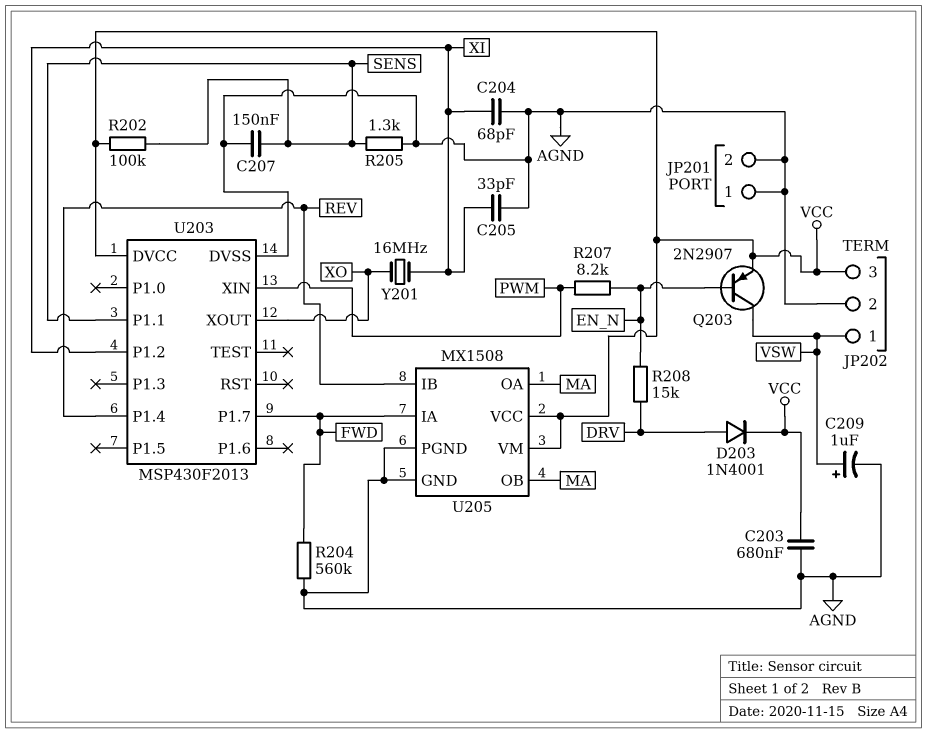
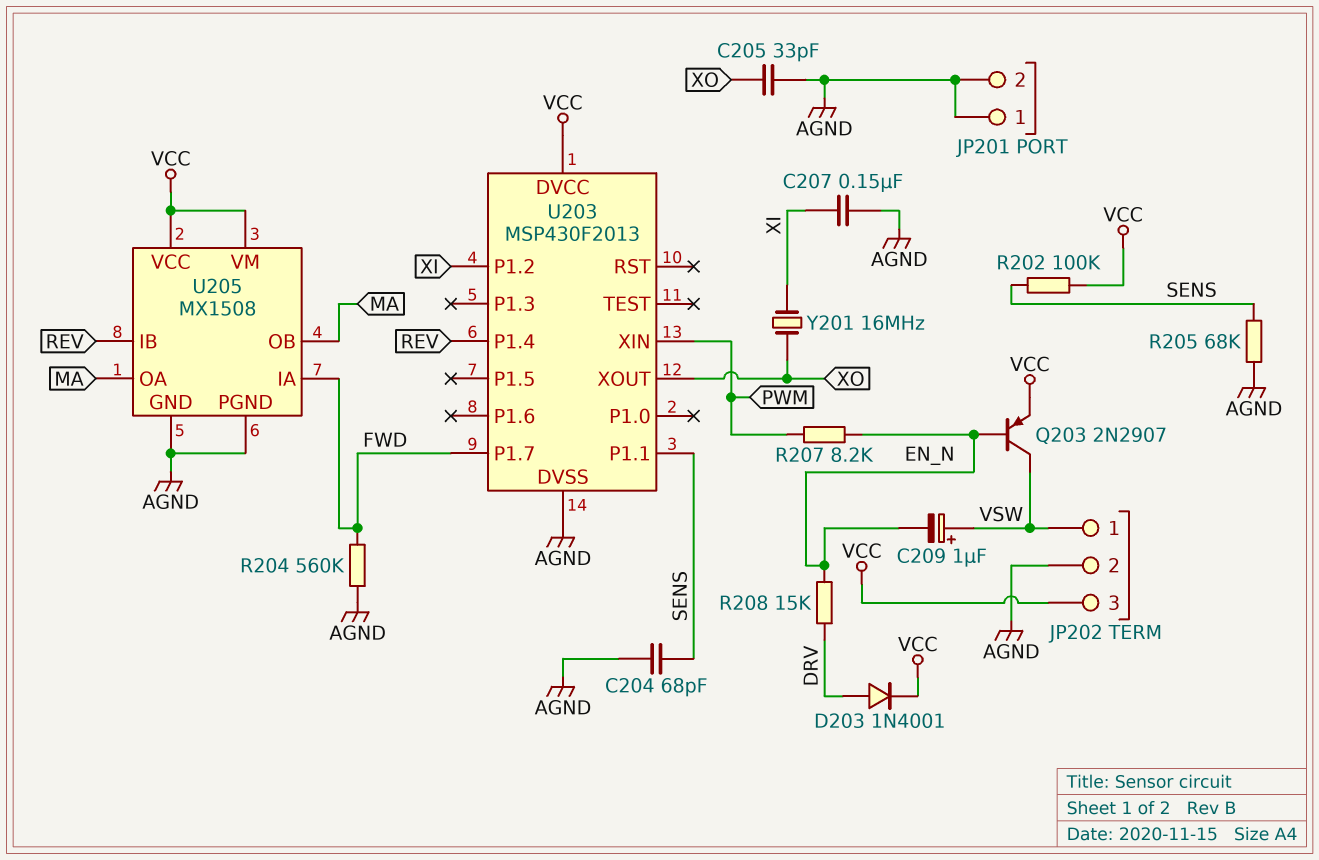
C203: 680nF (AGND, VCC) -> none
C204: 68pF (AGND, XI) -> 68pF (AGND, SENS)
C205: 33pF (AGND, XI) -> 33pF (AGND, XO)
C207: 150nF (AGND, SENS) -> 150nF (AGND, XI)
C209: 1uF (plus VSW, minus AGND) -> 1uF (plus VSW, minus EN_N)
R205: 1.3k (AGND, SENS) -> 68k (AGND, SENS)

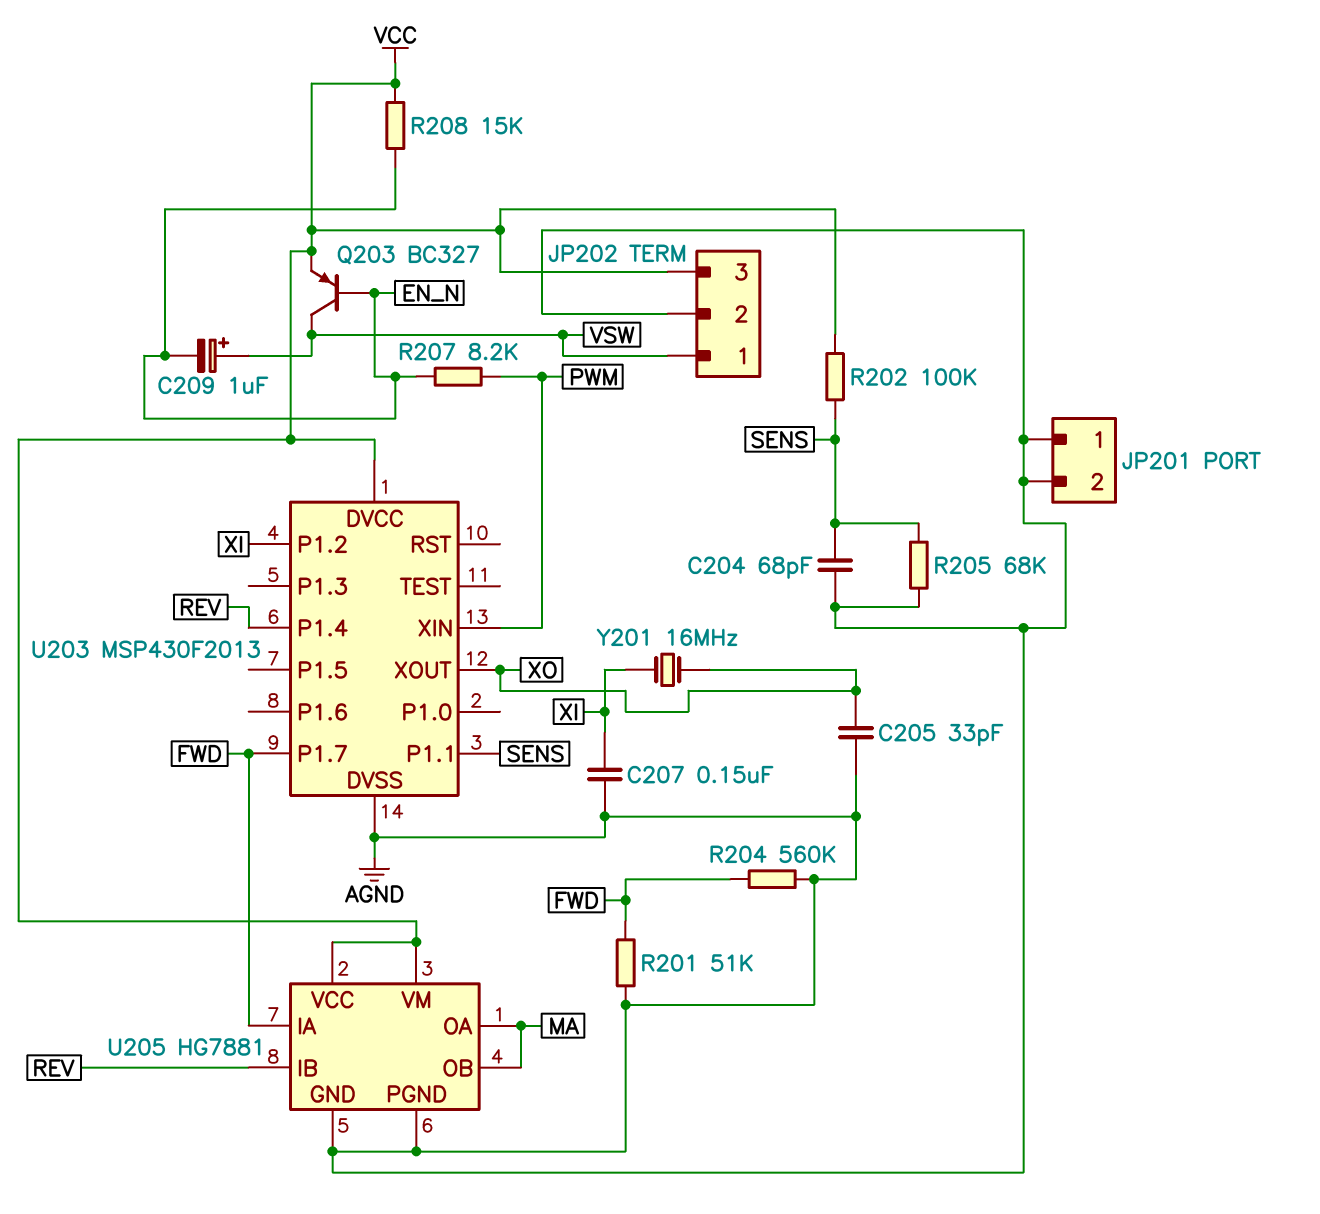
D203: diode 1N4001 (A DRV, K VCC) -> none
Q203: PNP 2N2907 (B EN_N, C VSW, E VCC) -> PNP BC327 (B EN_N, C VSW, E VCC)
R201: none -> 51k (AGND, FWD)
R208: 15k (DRV, EN_N) -> 15k (EN_N, VCC)
U205: MX1508 -> HG7881

